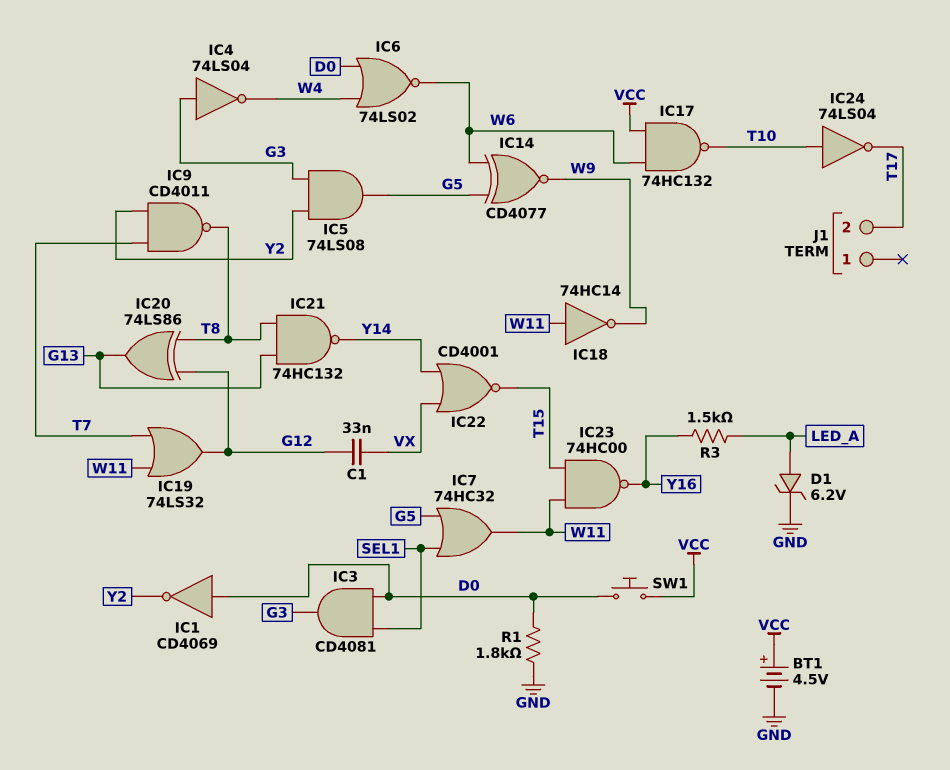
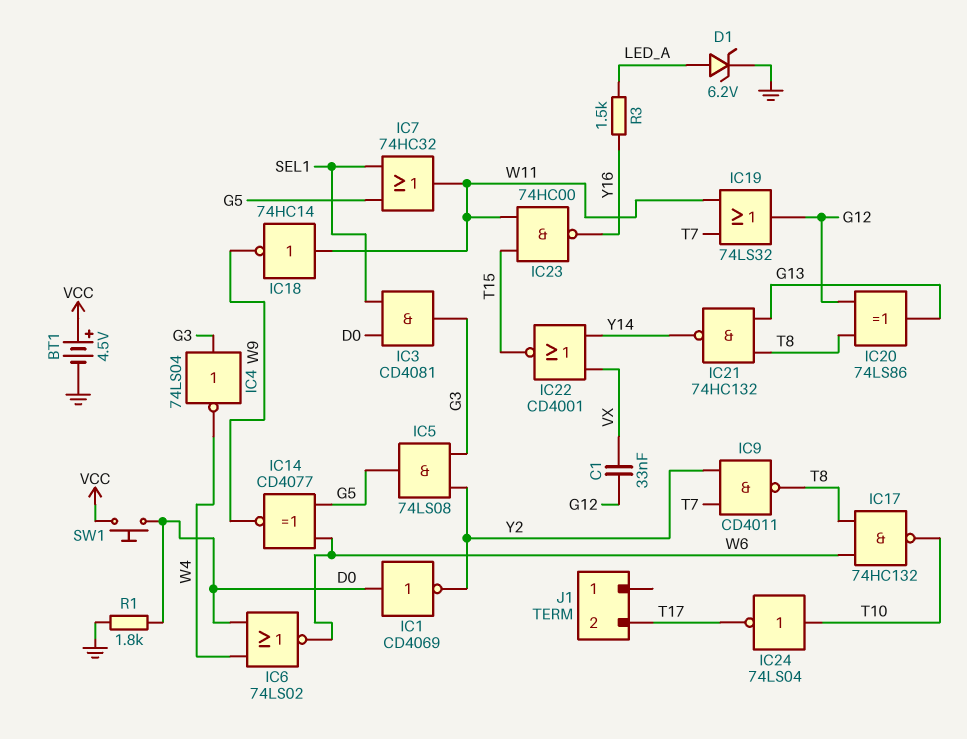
IC17: NAND 74HC132 (in VCC, in W6, out T10) -> NAND 74HC132 (in T8, in W6, out T10)

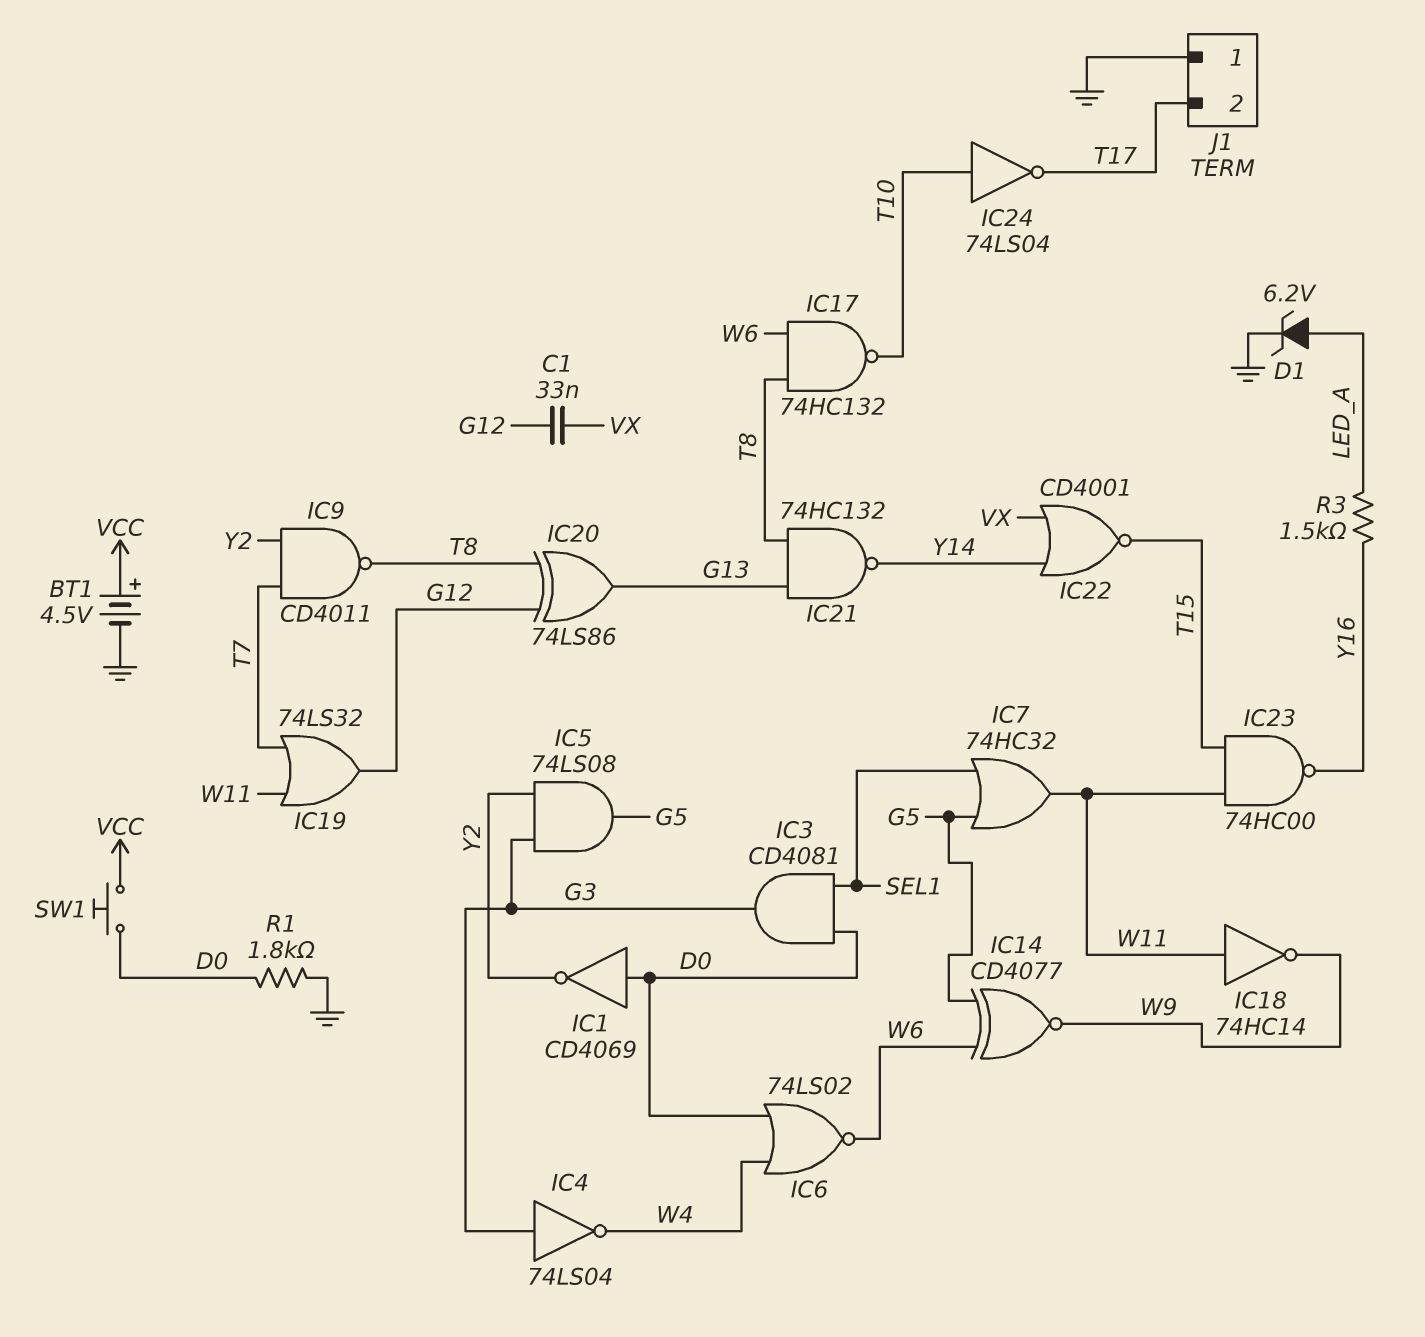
J1 pin 1: none -> GND

